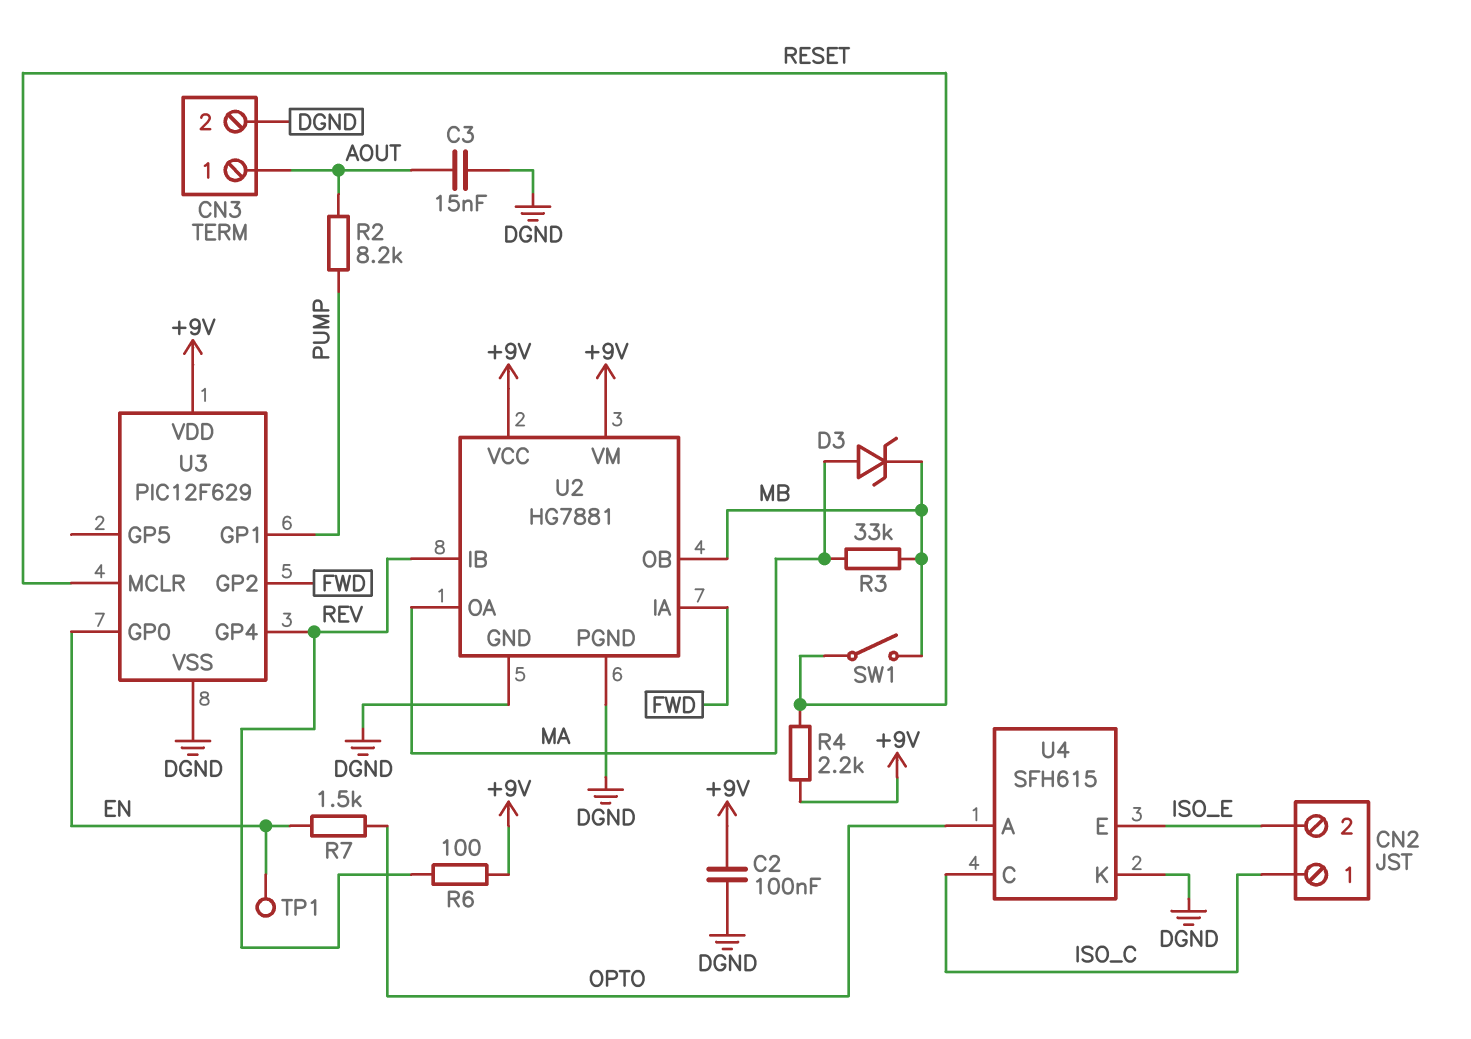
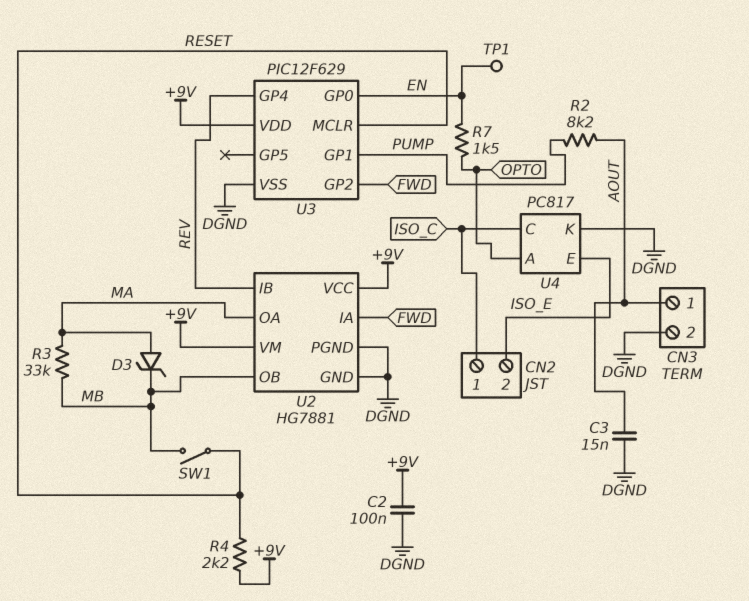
R6: 100 (+9V, REV) -> none
U4: SFH615 -> PC817

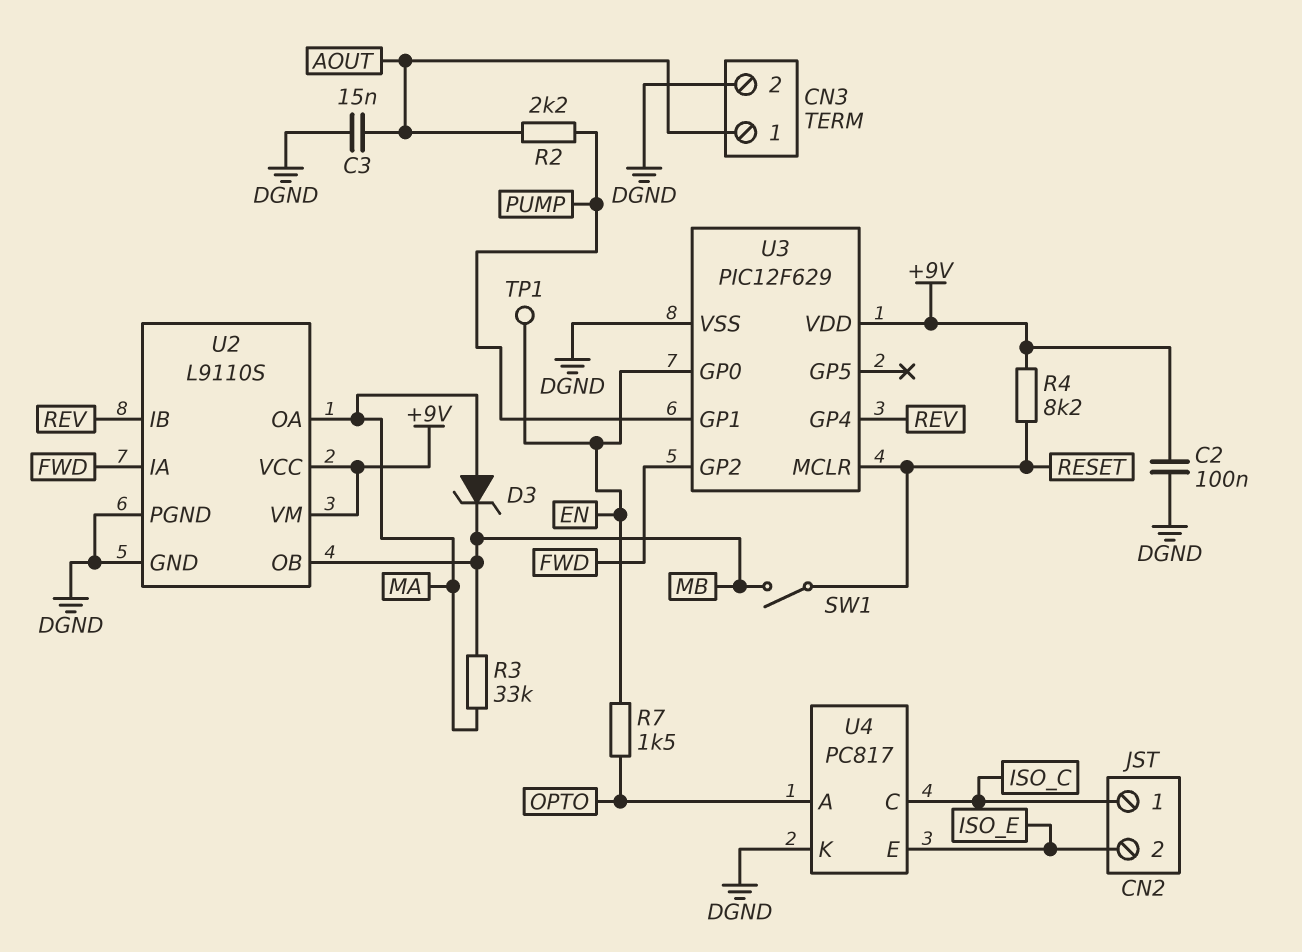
R2: 8.2k (AOUT, PUMP) -> 2.2k (AOUT, PUMP)
R4: 2.2k (+9V, RESET) -> 8.2k (+9V, RESET)
U2: HG7881 -> L9110S

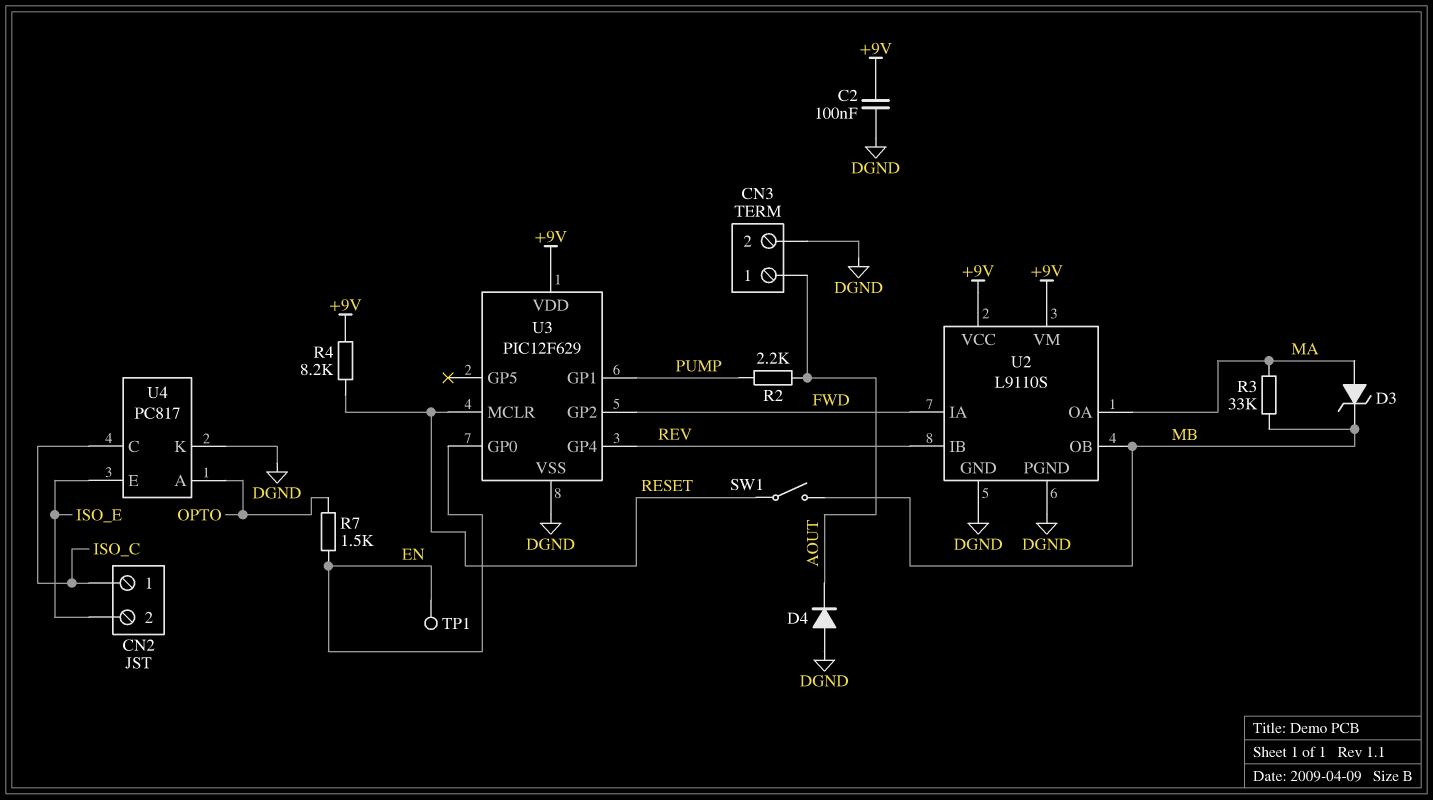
C3: 15nF (AOUT, DGND) -> none
D4: none -> diode (A DGND, K AOUT)

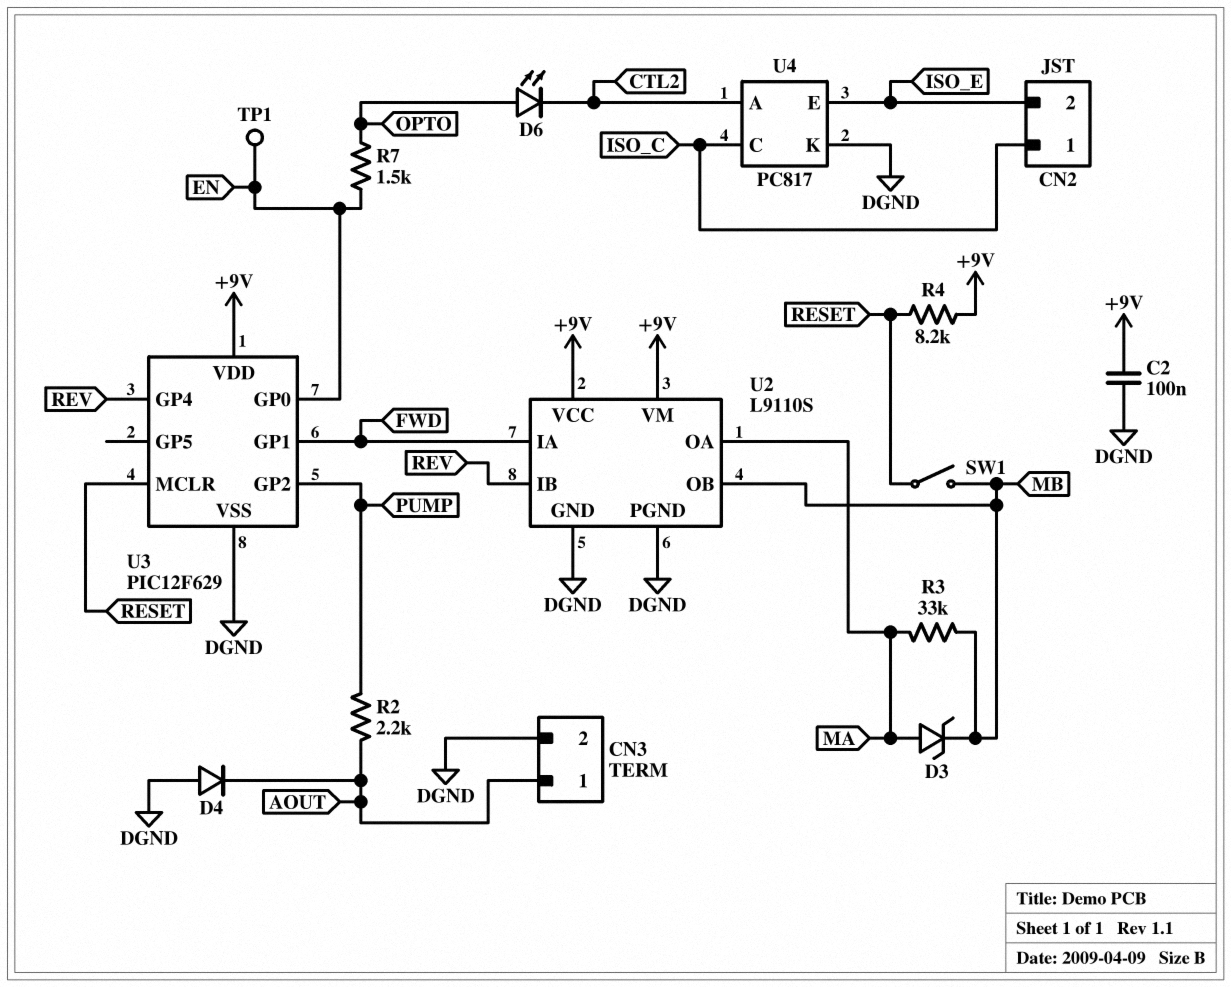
D6: none -> LED (A OPTO, K CTL2)
U3 pin GP1: PUMP -> FWD
U3 pin GP2: FWD -> PUMP
U4 pin A: OPTO -> CTL2

